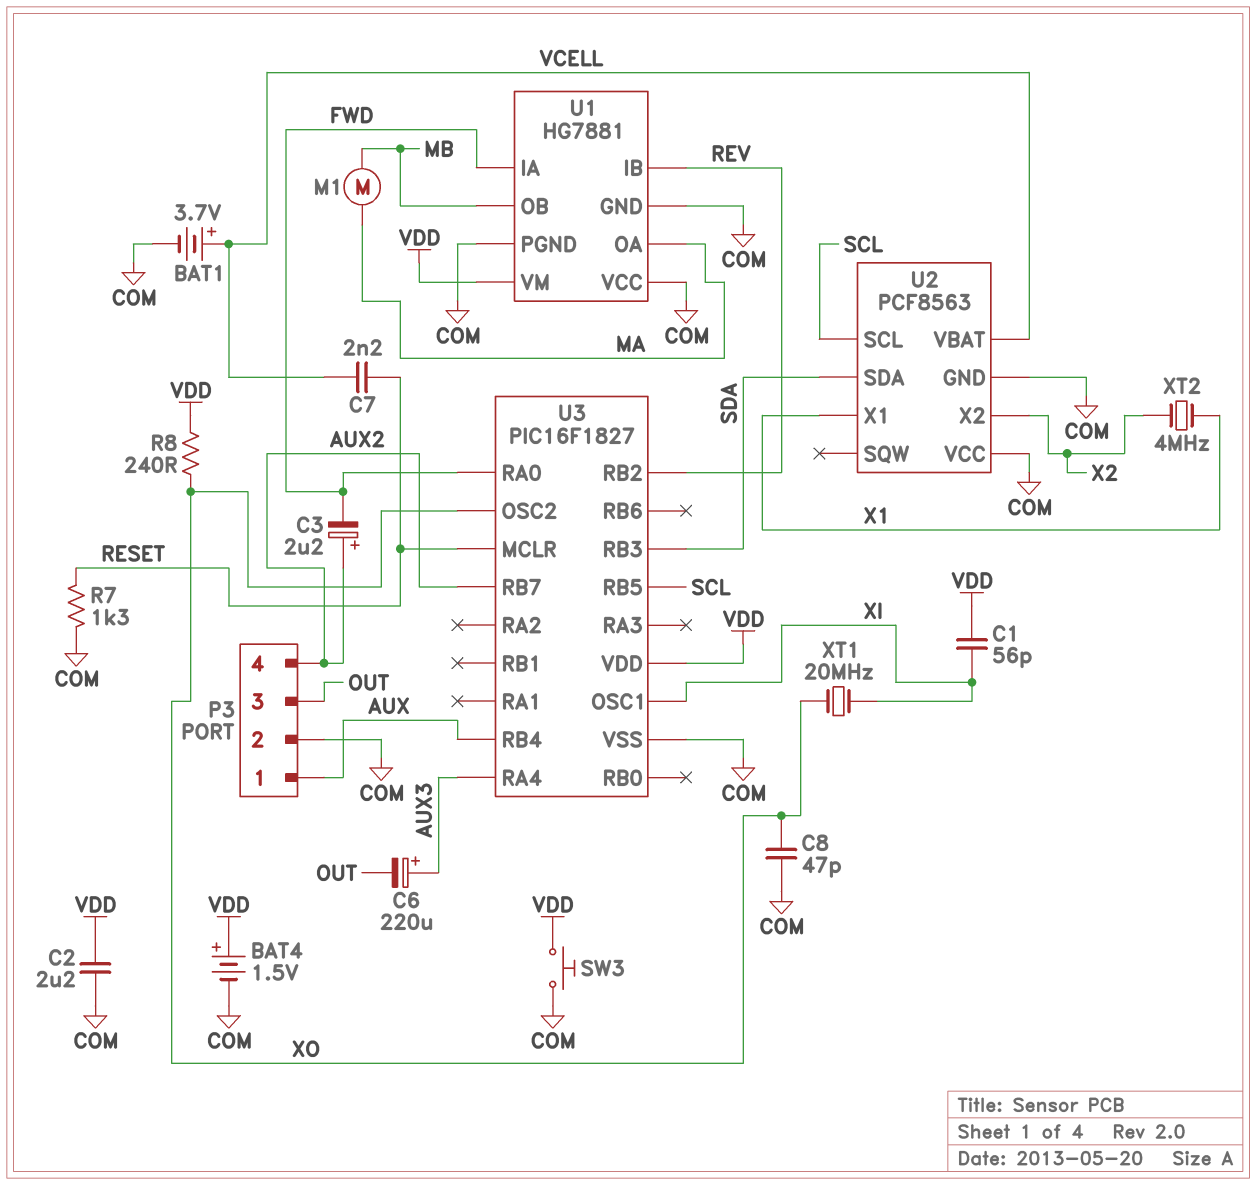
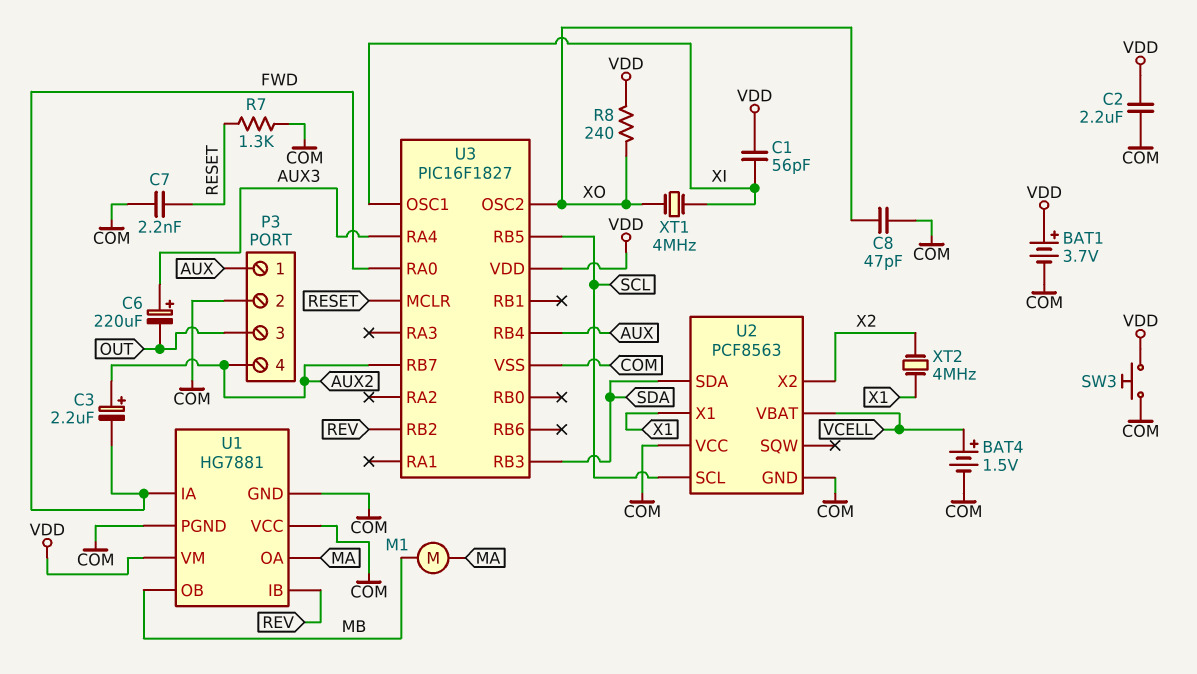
BAT1: 3.7V (plus VCELL, minus COM) -> 3.7V (plus VDD, minus COM)
BAT4: 1.5V (plus VDD, minus COM) -> 1.5V (plus VCELL, minus COM)
C7: 2.2nF (RESET, VCELL) -> 2.2nF (COM, RESET)
XT1: 20MHz (XI, XO) -> 4MHz (XI, XO)

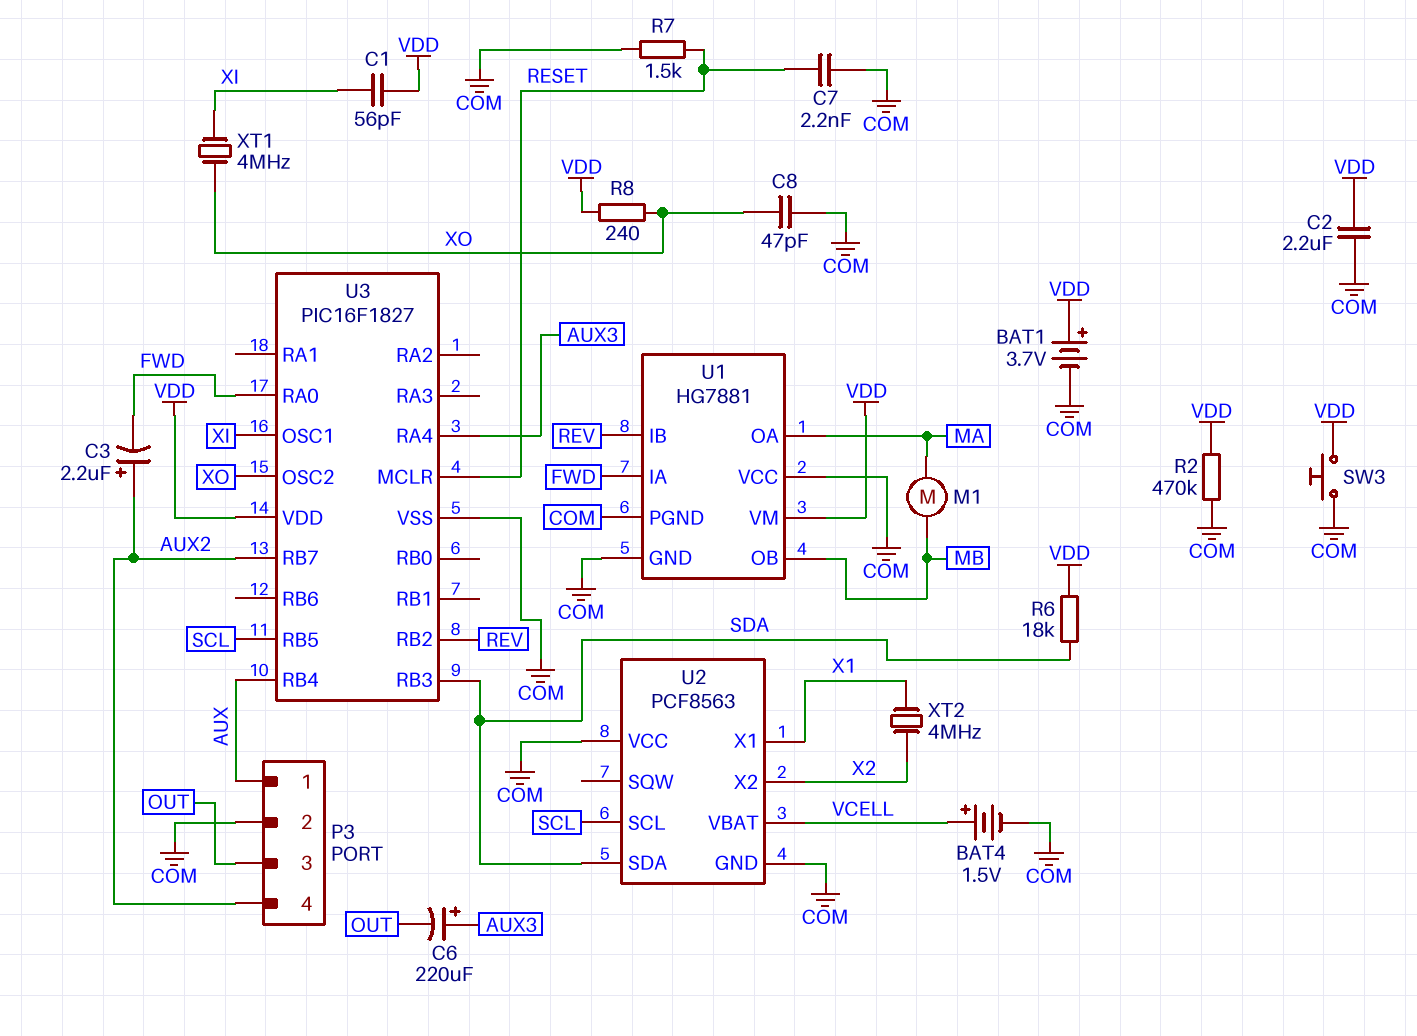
R2: none -> 470k (COM, VDD)
R6: none -> 18k (SDA, VDD)
R7: 1.3k (COM, RESET) -> 1.5k (COM, RESET)

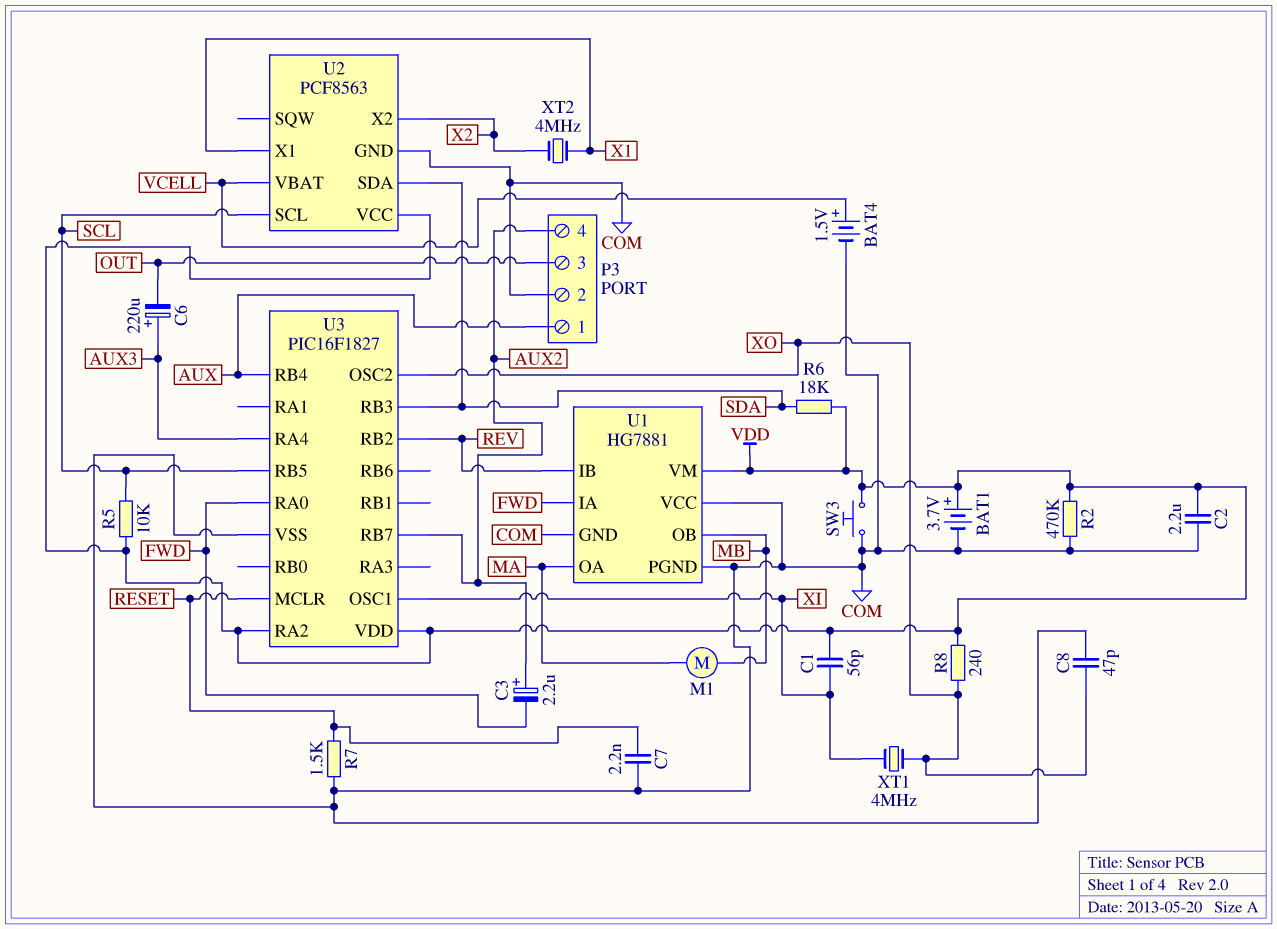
R5: none -> 10k (SCL, VDD)
U2 pin VCC: COM -> VDD
U3 pin RA2: none -> VDD

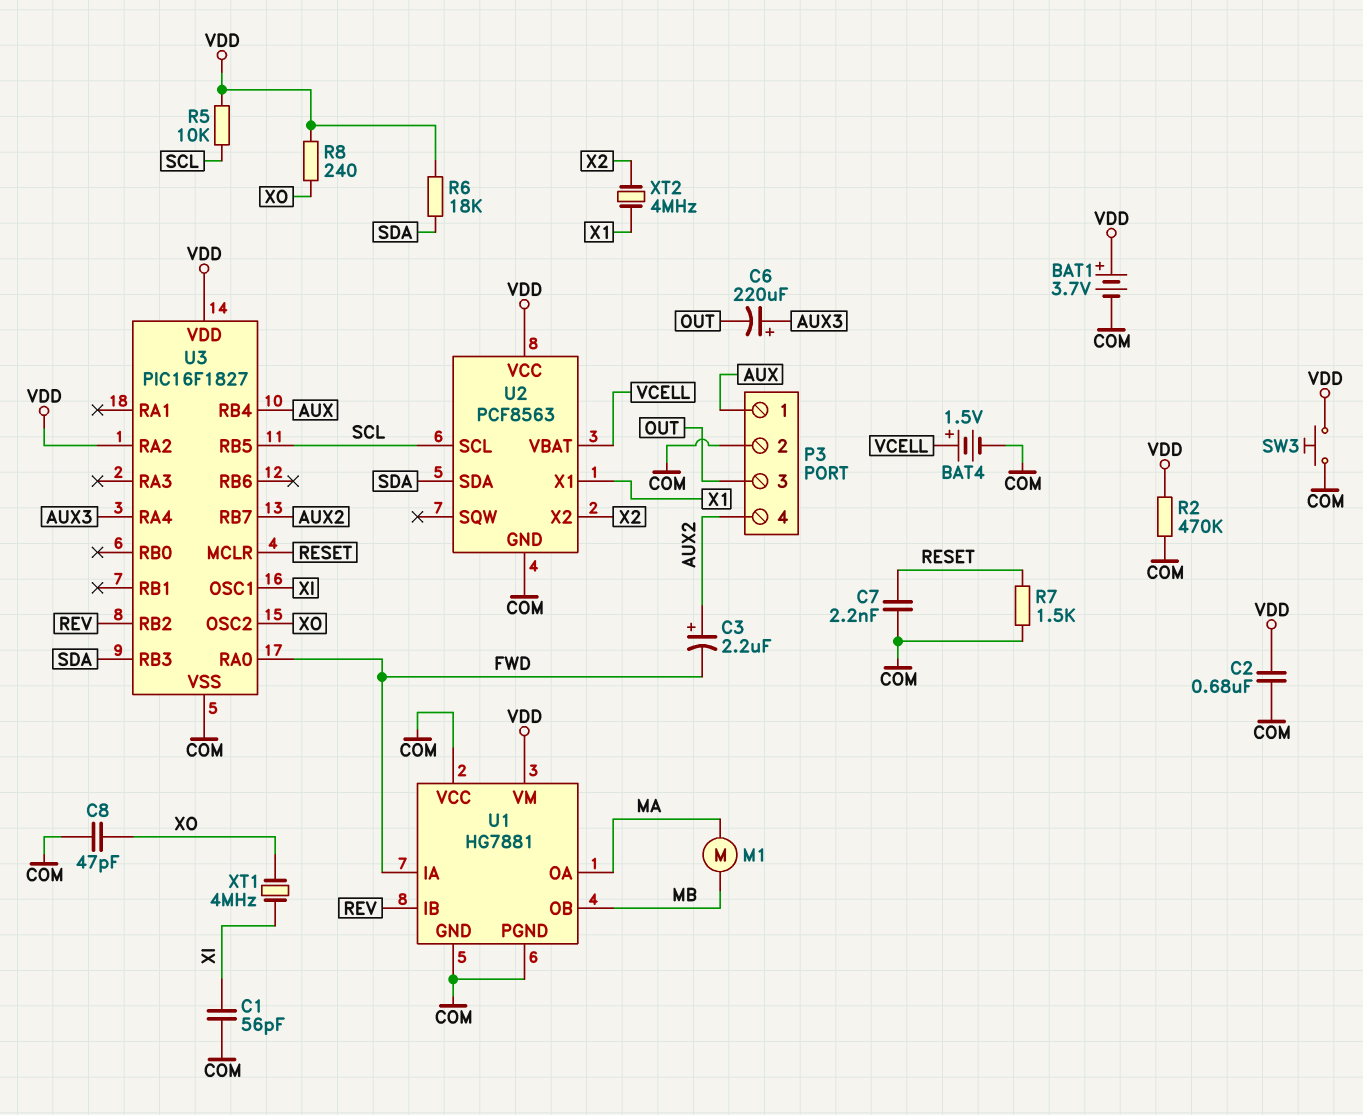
C1: 56pF (VDD, XI) -> 56pF (COM, XI)
C2: 2.2uF (COM, VDD) -> 680nF (COM, VDD)

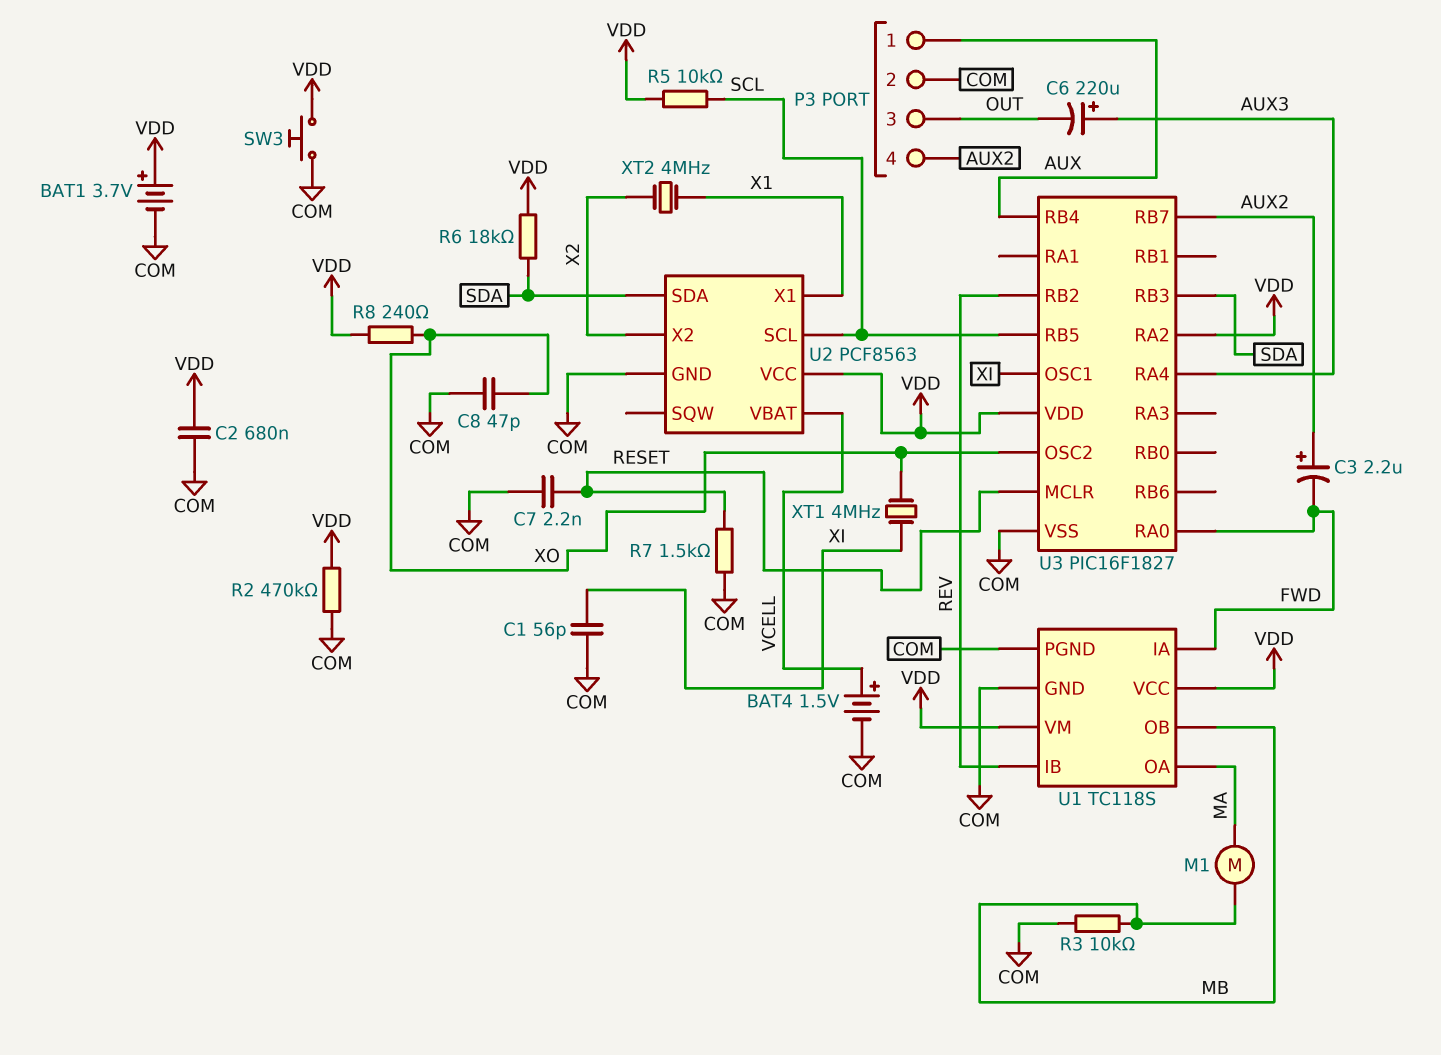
R3: none -> 10k (COM, MB)
U1: HG7881 -> TC118S
U1 pin VCC: COM -> VDD

